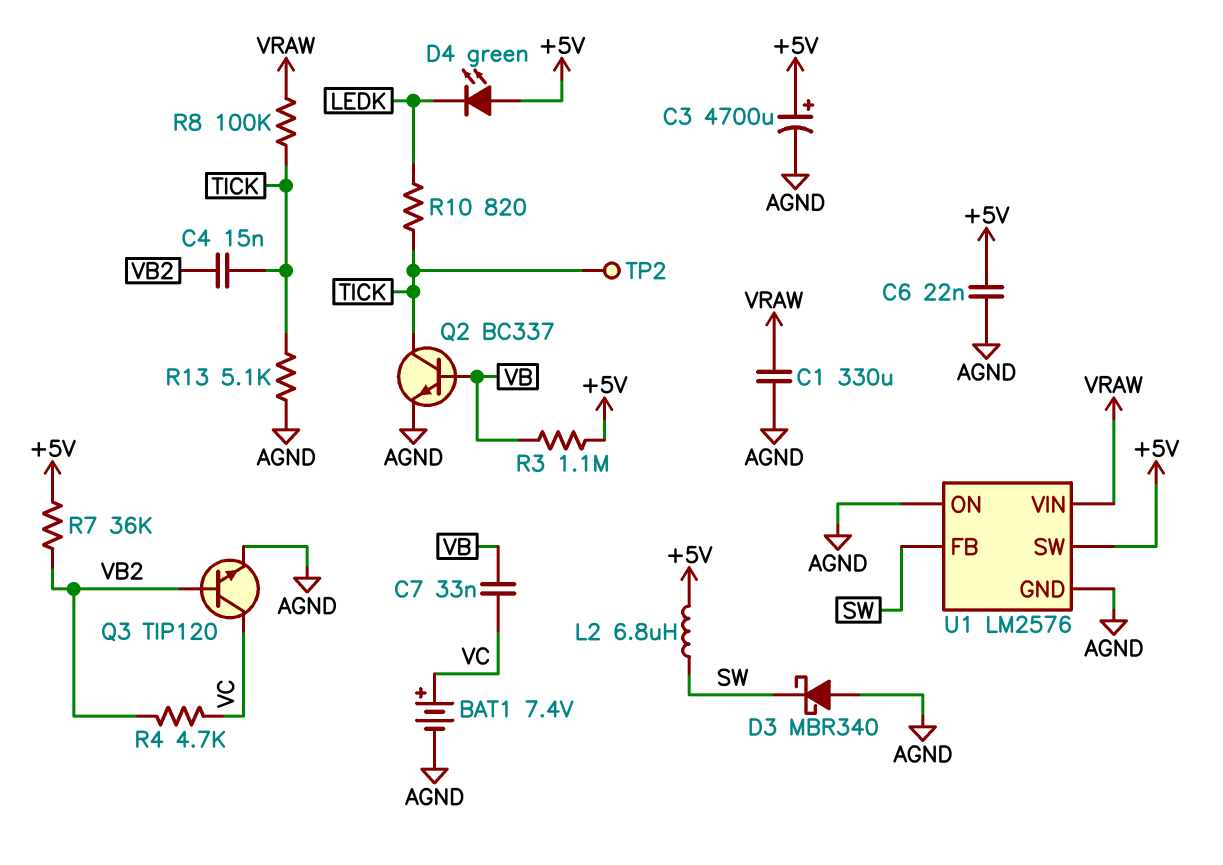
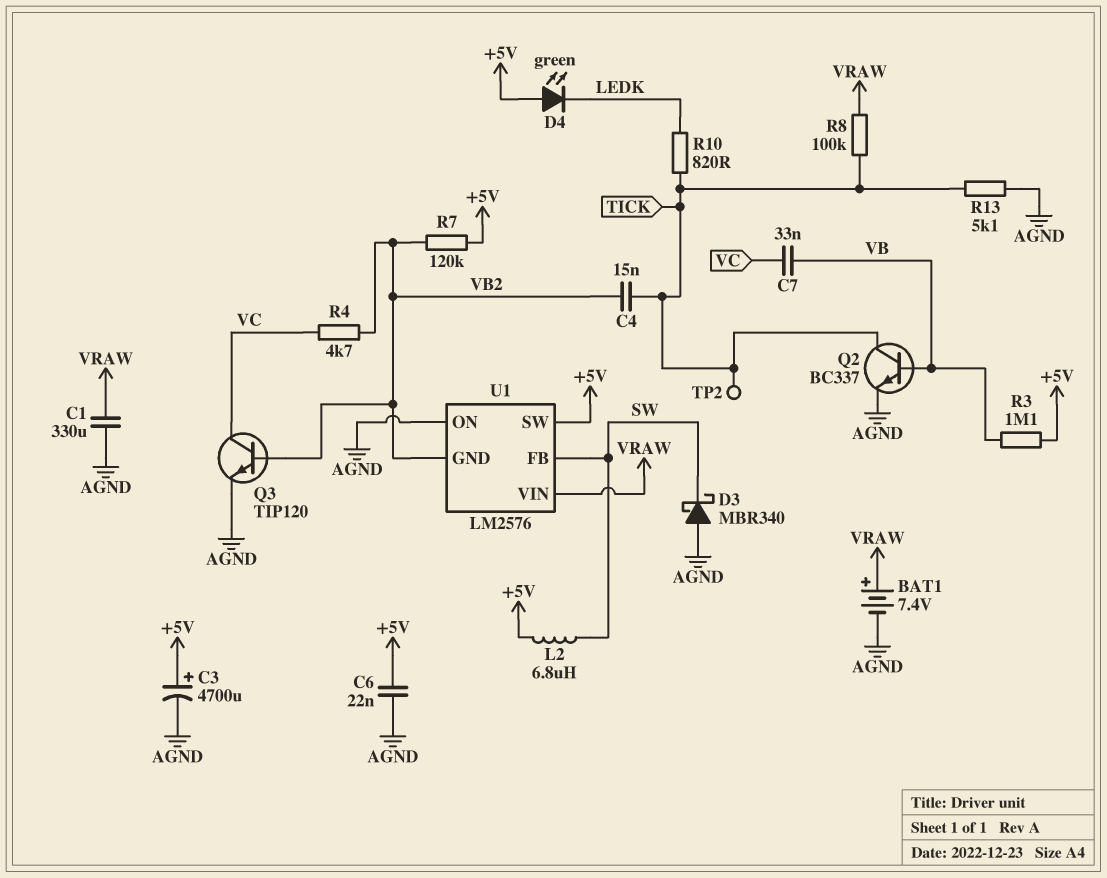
BAT1: 7.4V (plus VC, minus AGND) -> 7.4V (plus VRAW, minus AGND)
R7: 36k (+5V, VB2) -> 120k (+5V, VB2)
U1 pin GND: AGND -> VB2

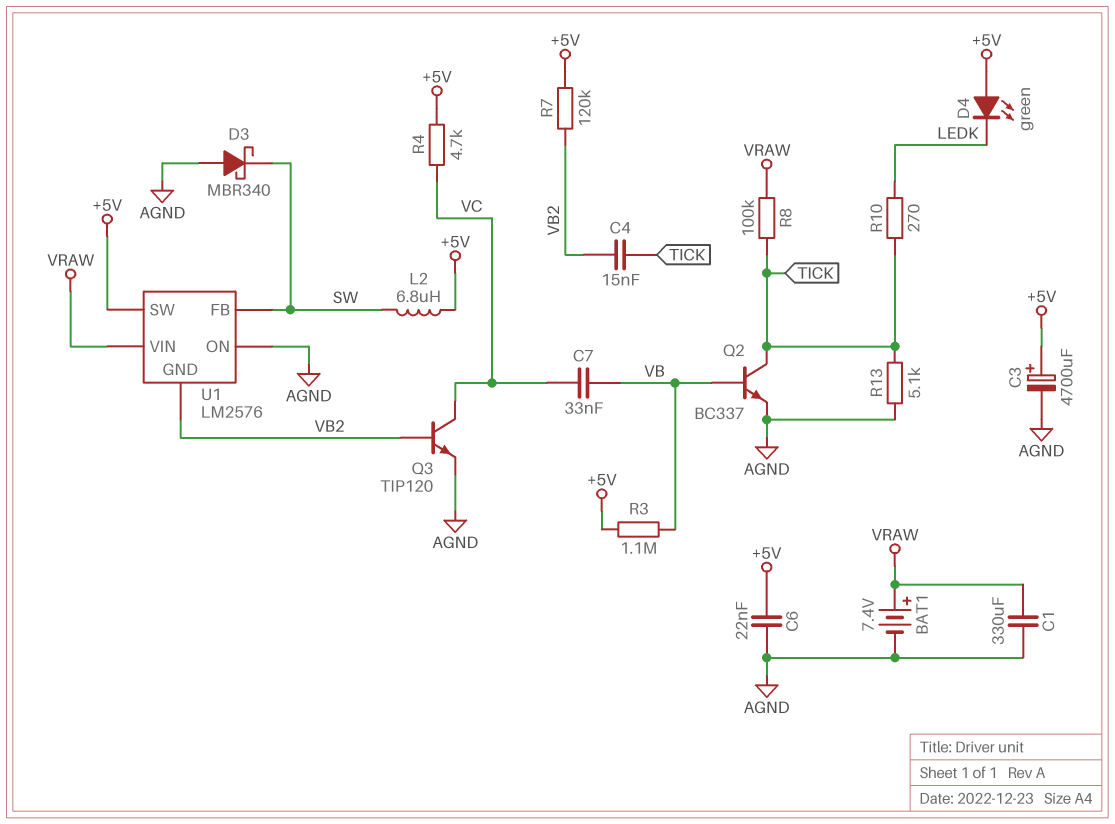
R4: 4.7k (VB2, VC) -> 4.7k (+5V, VC)
R10: 820 (LEDK, TICK) -> 270 (LEDK, TICK)
TP2: test point (TICK) -> none

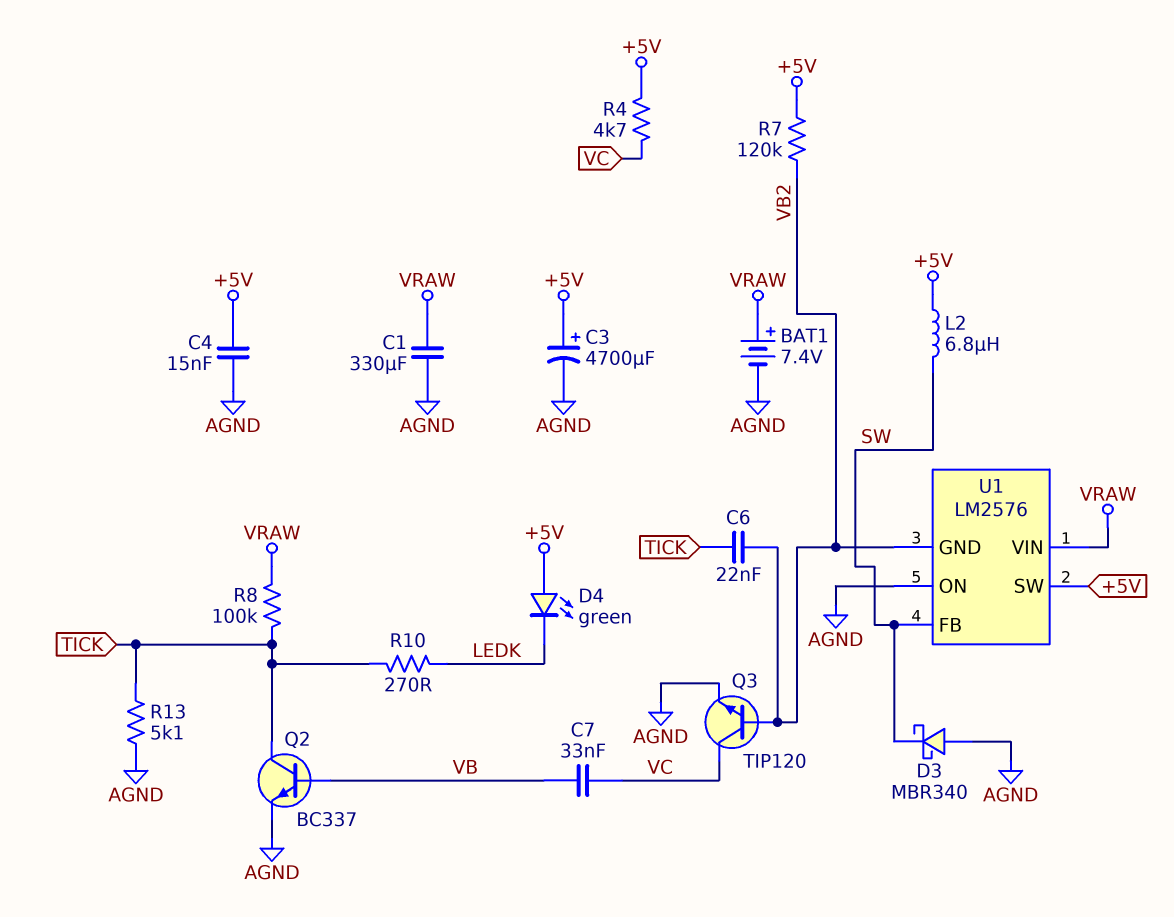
C4: 15nF (TICK, VB2) -> 15nF (+5V, AGND)
C6: 22nF (+5V, AGND) -> 22nF (TICK, VB2)
R3: 1.1M (+5V, VB) -> none

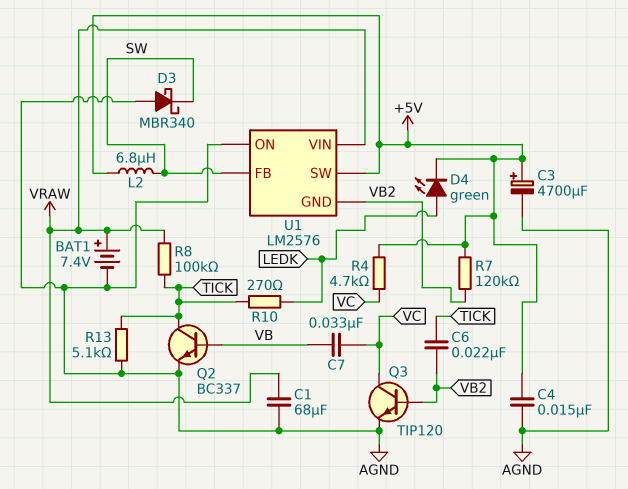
C1: 330uF (AGND, VRAW) -> 68uF (AGND, VRAW)
D4: LED green (A +5V, K LEDK) -> LED green (A LEDK, K +5V)

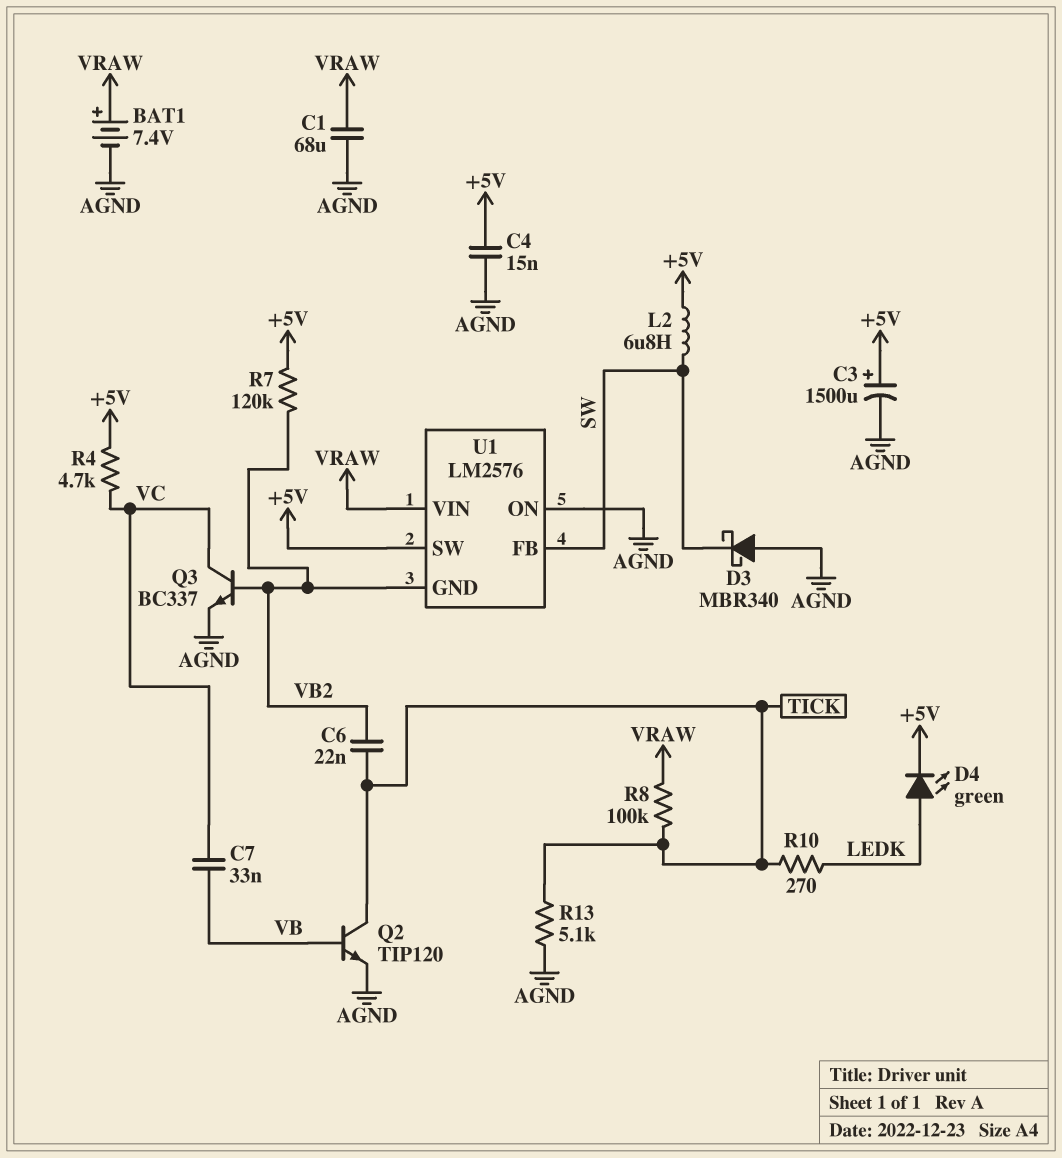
C3: 4700uF (plus +5V, minus AGND) -> 1500uF (plus +5V, minus AGND)
Q2: NPN BC337 (B VB, C TICK, E AGND) -> NPN TIP120 (B VB, C TICK, E AGND)
Q3: NPN TIP120 (B VB2, C VC, E AGND) -> NPN BC337 (B VB2, C VC, E AGND)

